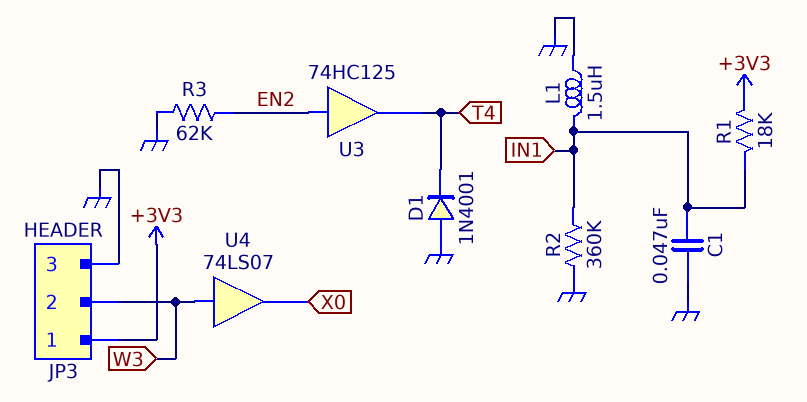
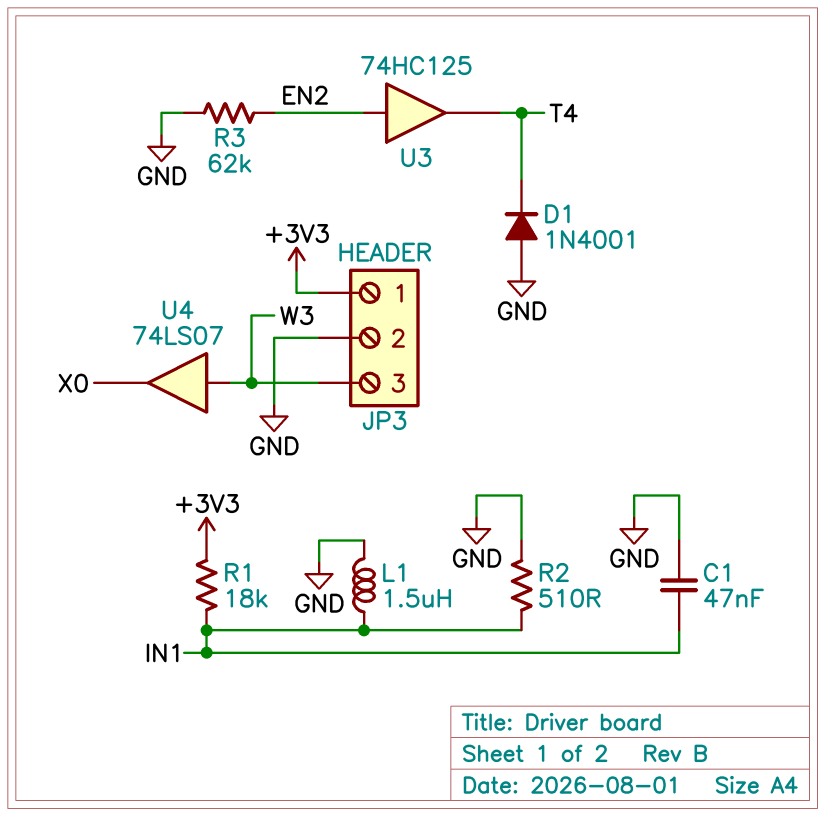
JP3 pin 2: W3 -> GND
JP3 pin 3: GND -> W3
R2: 360k (GND, IN1) -> 510 (GND, IN1)

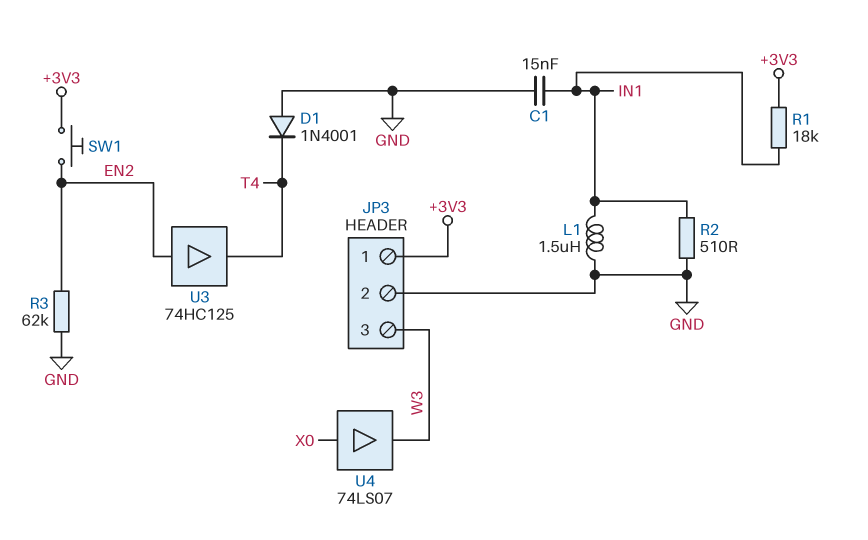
C1: 47nF (GND, IN1) -> 15nF (GND, IN1)
SW1: none -> button (+3V3, EN2)
U4: buffer 74LS07 (in W3, out X0) -> buffer 74LS07 (in X0, out W3)

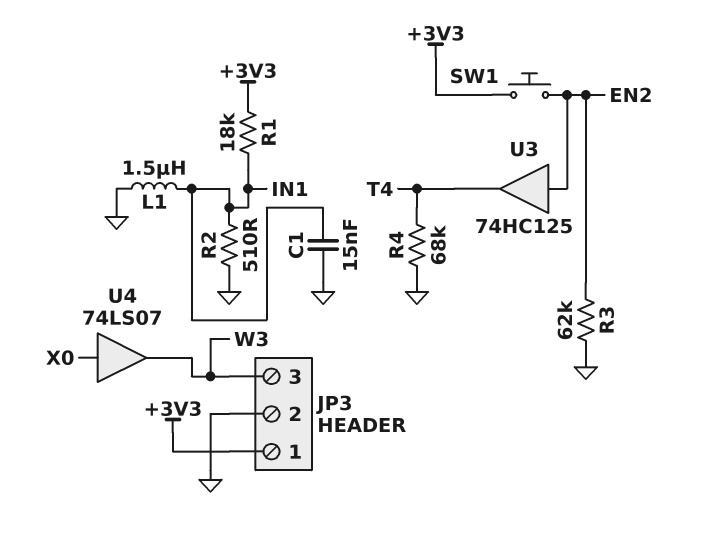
D1: diode 1N4001 (A GND, K T4) -> none
R4: none -> 68k (GND, T4)

